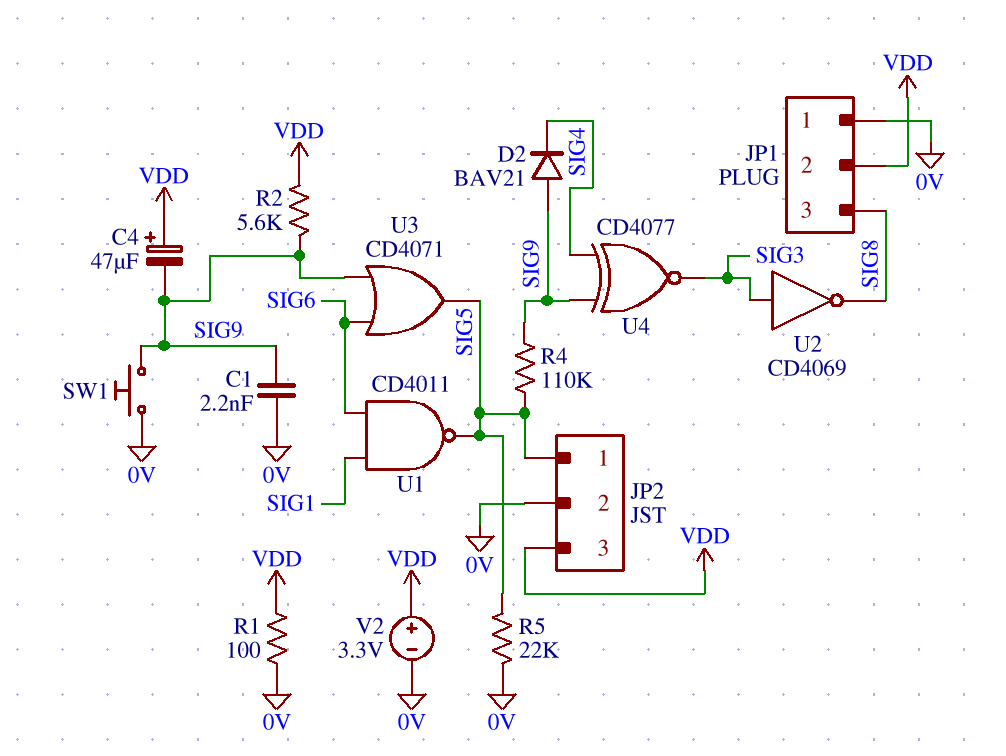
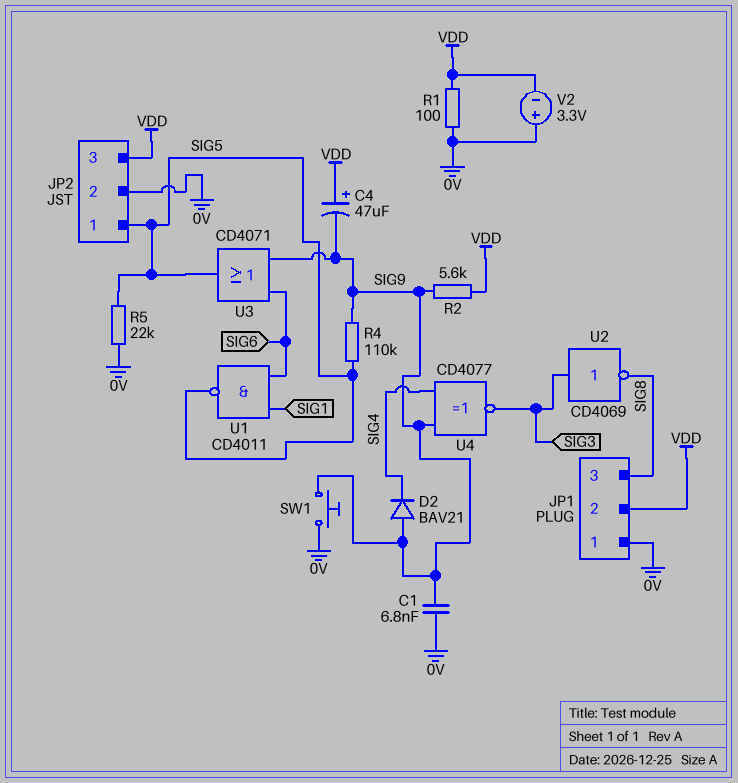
C1: 2.2nF (0V, SIG9) -> 6.8nF (0V, SIG9)
V2: 3.3V (plus VDD, minus 0V) -> 3.3V (plus 0V, minus VDD)

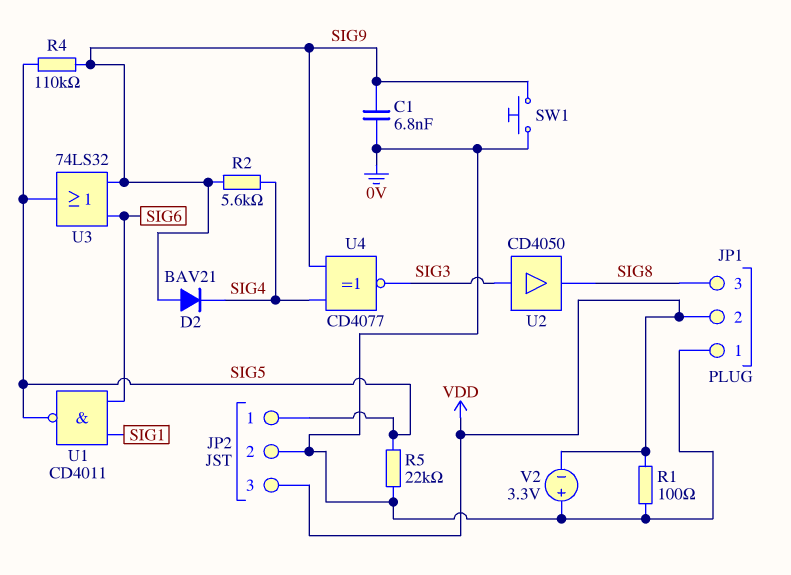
C4: 47uF (plus VDD, minus SIG9) -> none
R2: 5.6k (SIG9, VDD) -> 5.6k (SIG4, SIG9)
U2: NOT CD4069 (in SIG3, out SIG8) -> buffer CD4050 (in SIG3, out SIG8)
U3: OR CD4071 (in SIG6, in SIG9, out SIG5) -> OR 74LS32 (in SIG6, in SIG9, out SIG5)

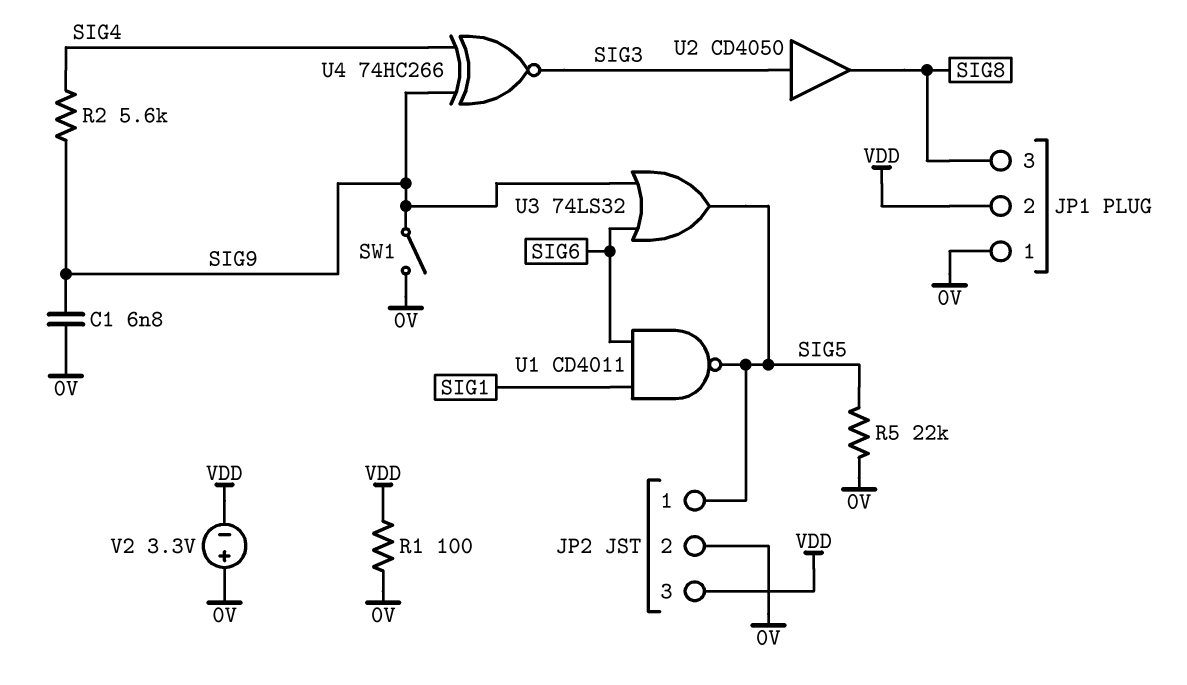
D2: diode BAV21 (A SIG9, K SIG4) -> none
R4: 110k (SIG5, SIG9) -> none
SW1: button (0V, SIG9) -> switch (0V, SIG9)
U4: XNOR CD4077 (in SIG4, in SIG9, out SIG3) -> XNOR 74HC266 (in SIG4, in SIG9, out SIG3)

